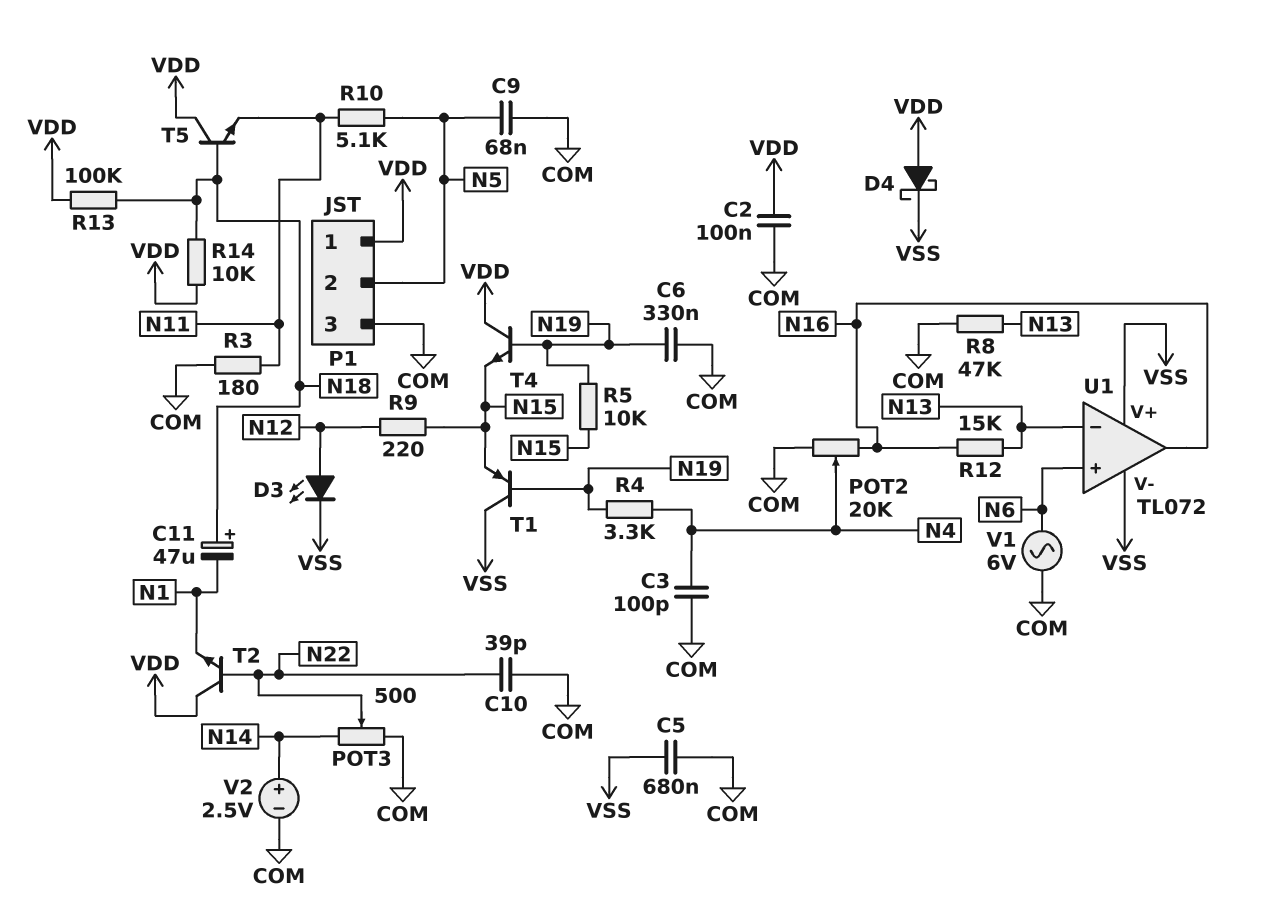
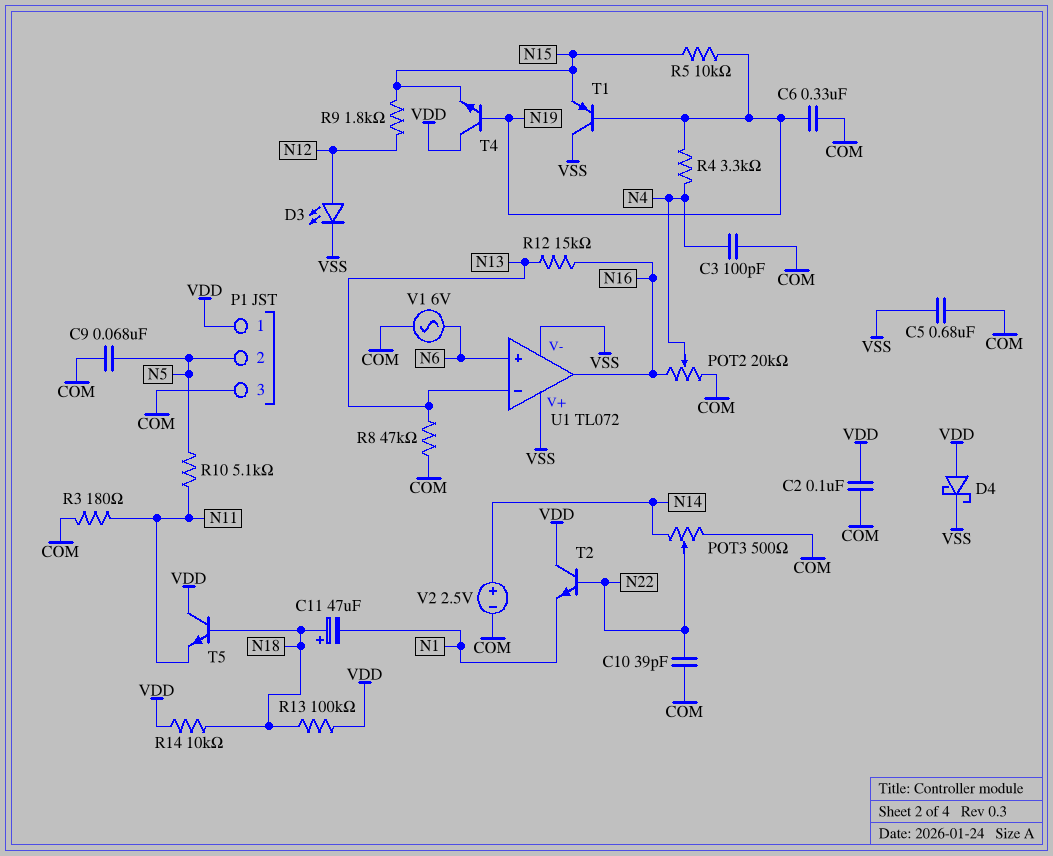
R9: 220 (N12, N15) -> 1.8k (N12, N15)

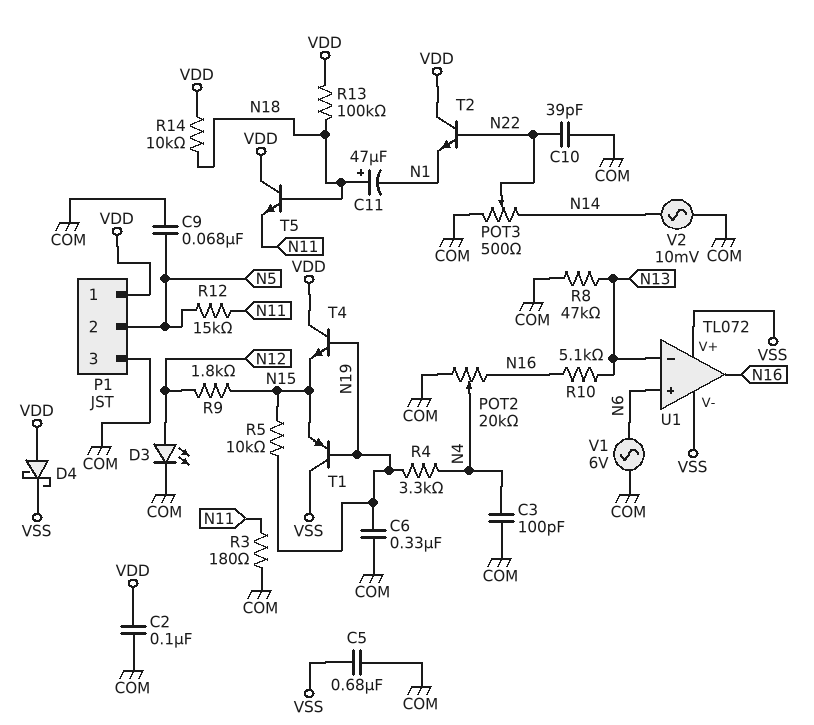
D3: LED (A N12, K VSS) -> LED (A N12, K COM)
R10: 5.1k (N5, N11) -> 5.1k (N13, N16)
R12: 15k (N13, N16) -> 15k (N5, N11)
V2: 2.5V (plus N14, minus COM) -> AC 10mV (COM, N14)

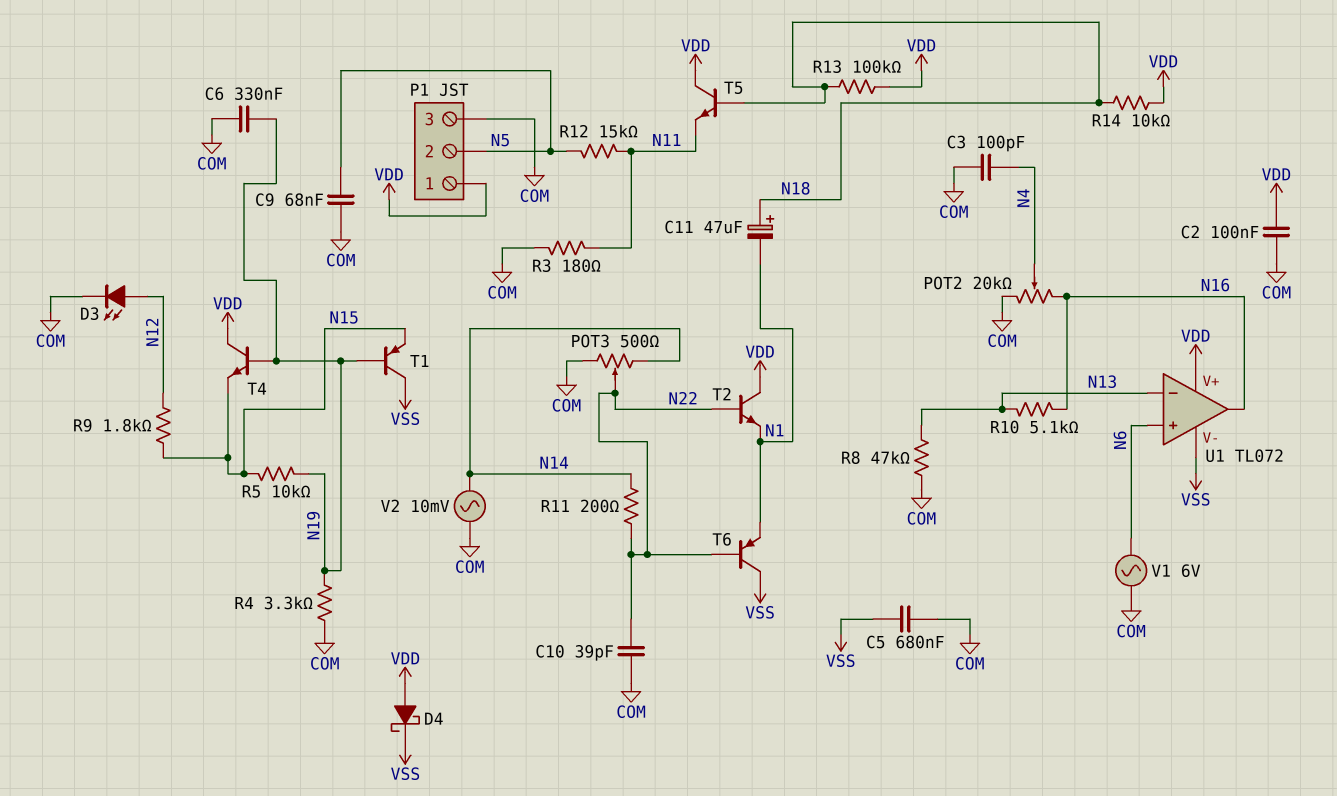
R4: 3.3k (N4, N19) -> 3.3k (COM, N19)
R11: none -> 200 (N14, N22)
T6: none -> PNP (B N22, C VSS, E N1)
U1 pin V+: VSS -> VDD

